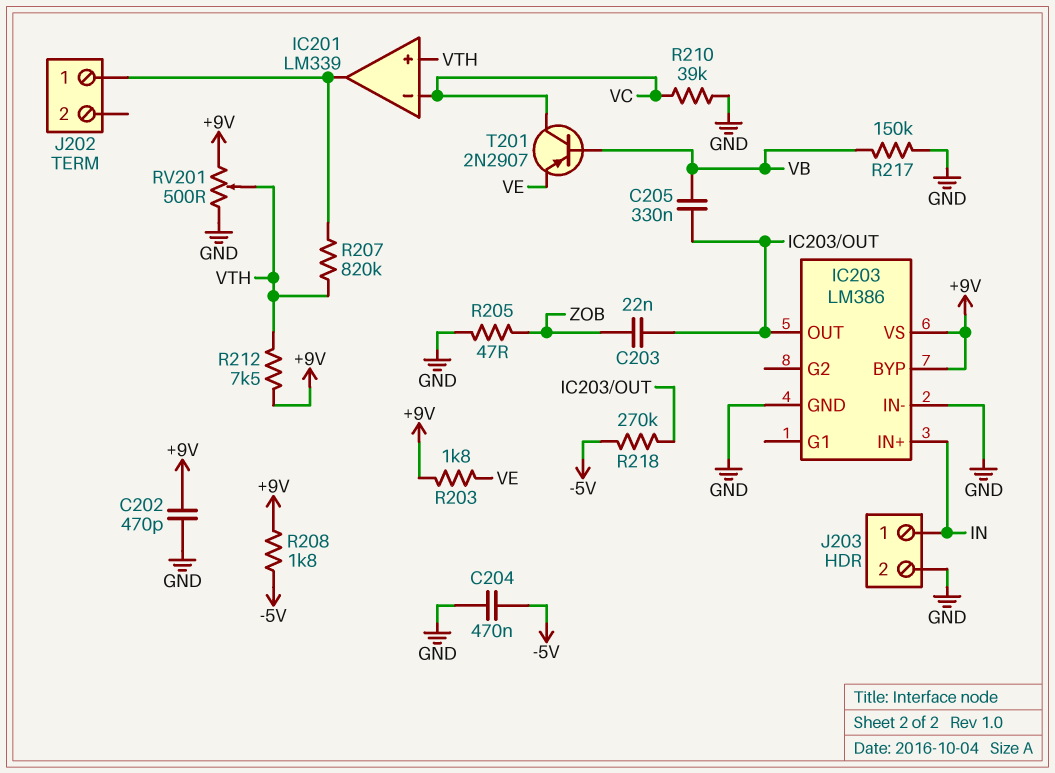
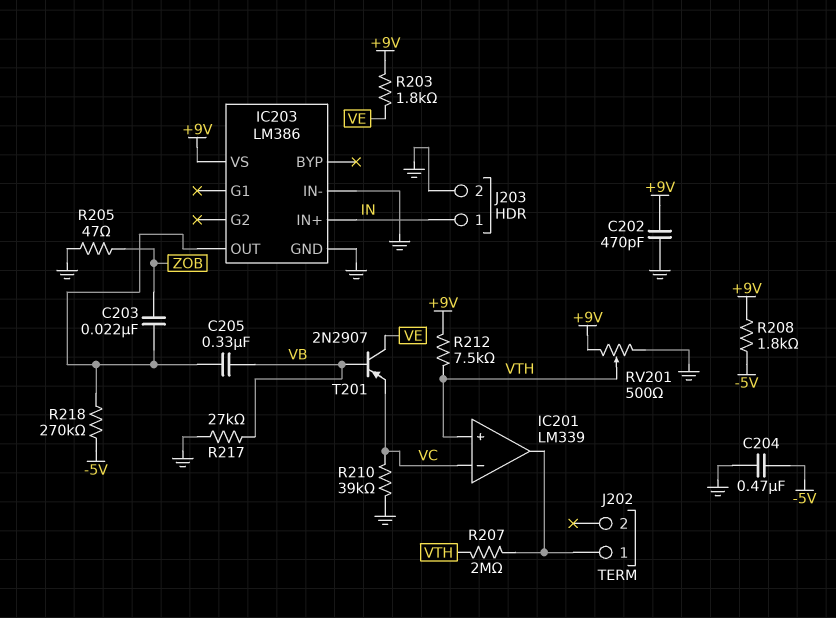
IC203 pin BYP: +9V -> none
R207: 820k (IC201/out, VTH) -> 2M (IC201/out, VTH)
R217: 150k (GND, VB) -> 27k (GND, VB)
T201: PNP 2N2907 (B VB, C VC, E VE) -> PNP 2N2907 (B VB, C VE, E VC)

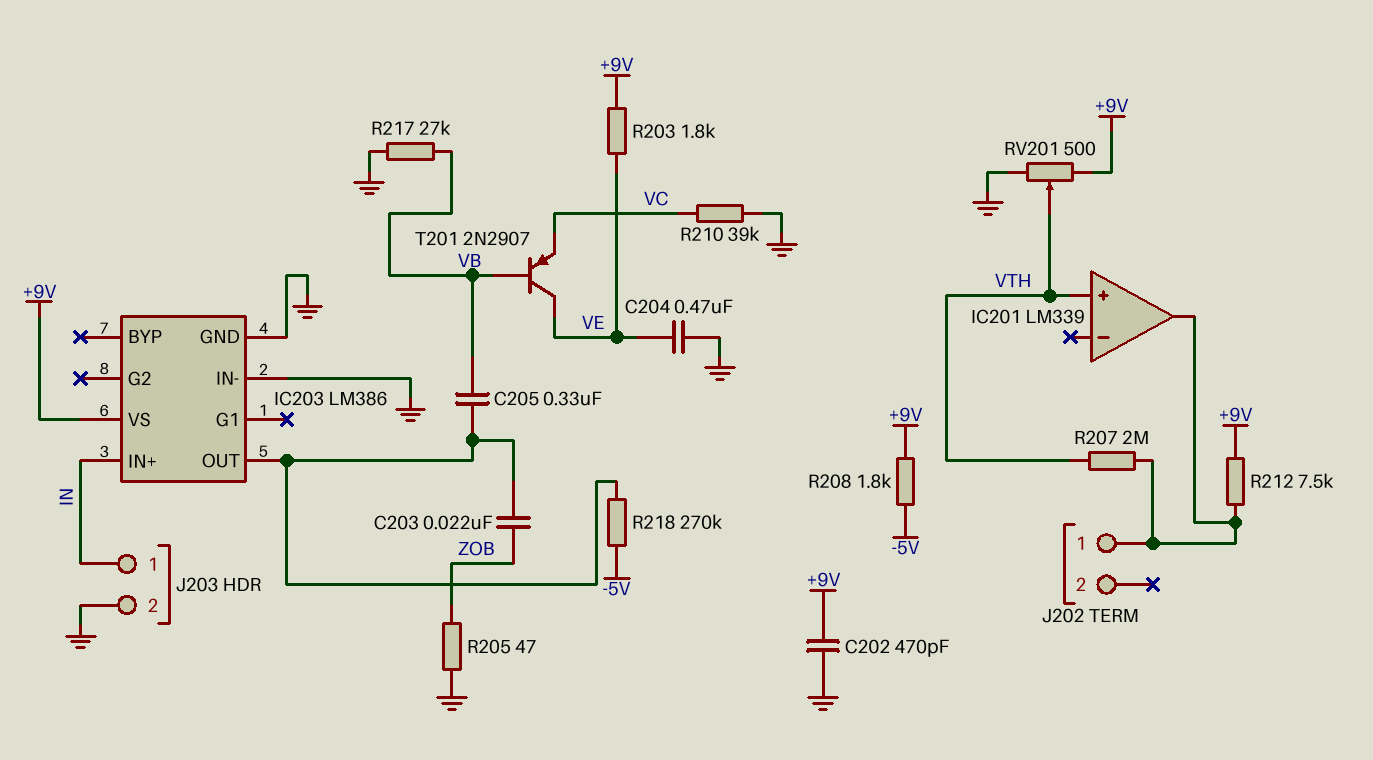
C204: 470nF (-5V, GND) -> 470nF (GND, VE)
IC201 pin in-: VC -> none
R212: 7.5k (+9V, VTH) -> 7.5k (+9V, IC201/out)

